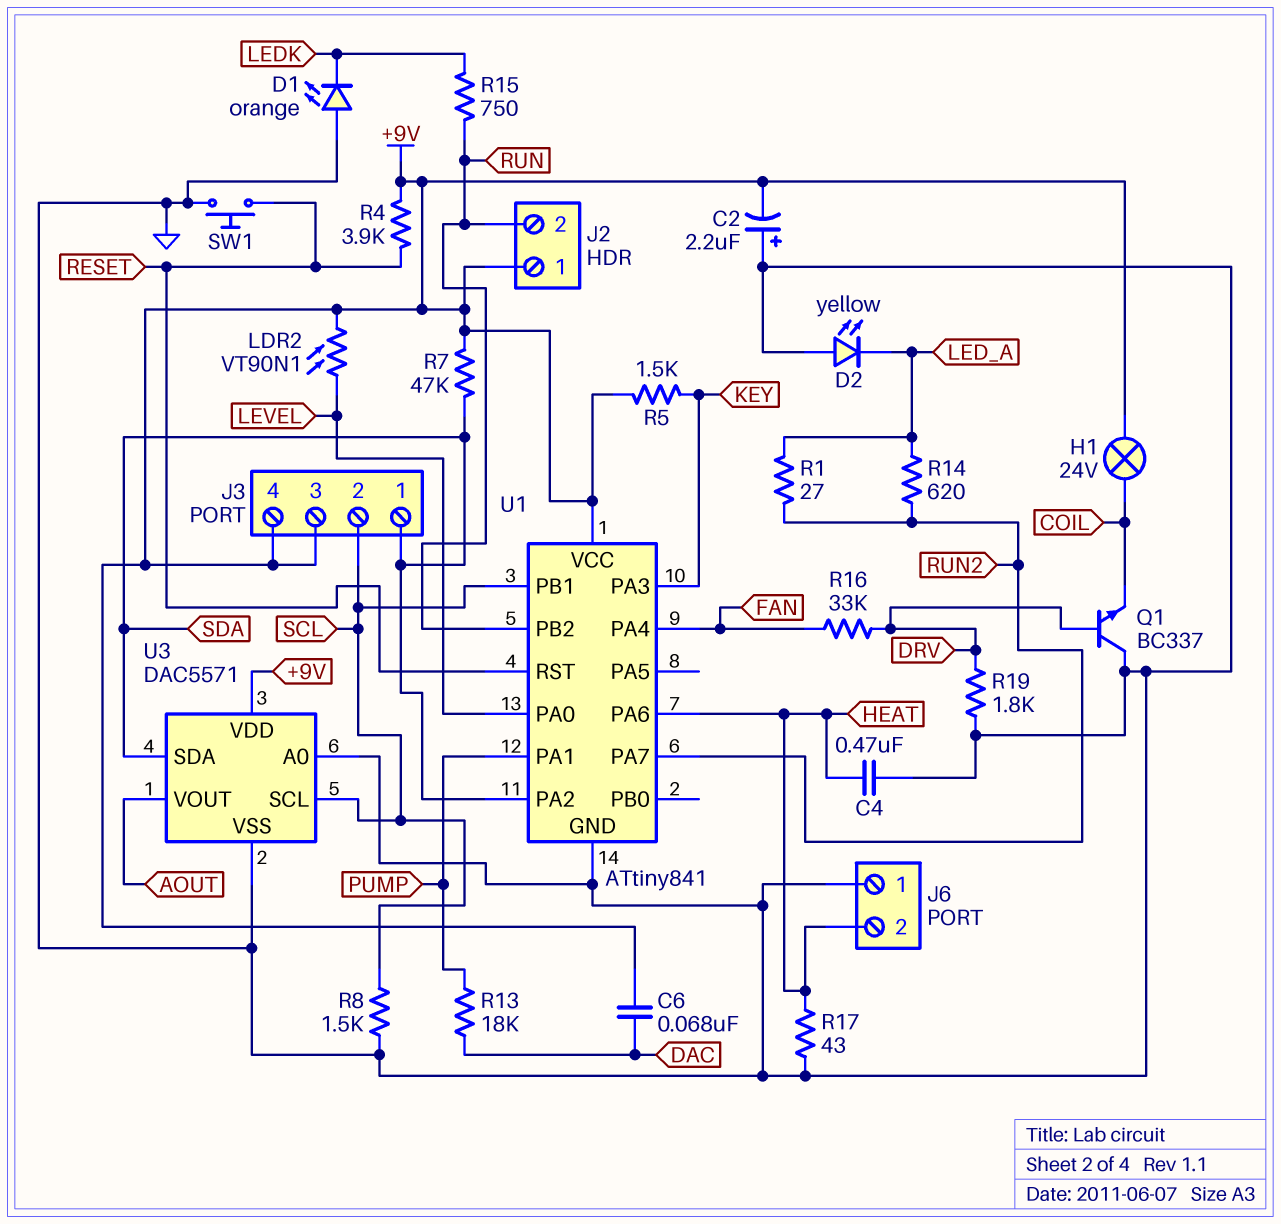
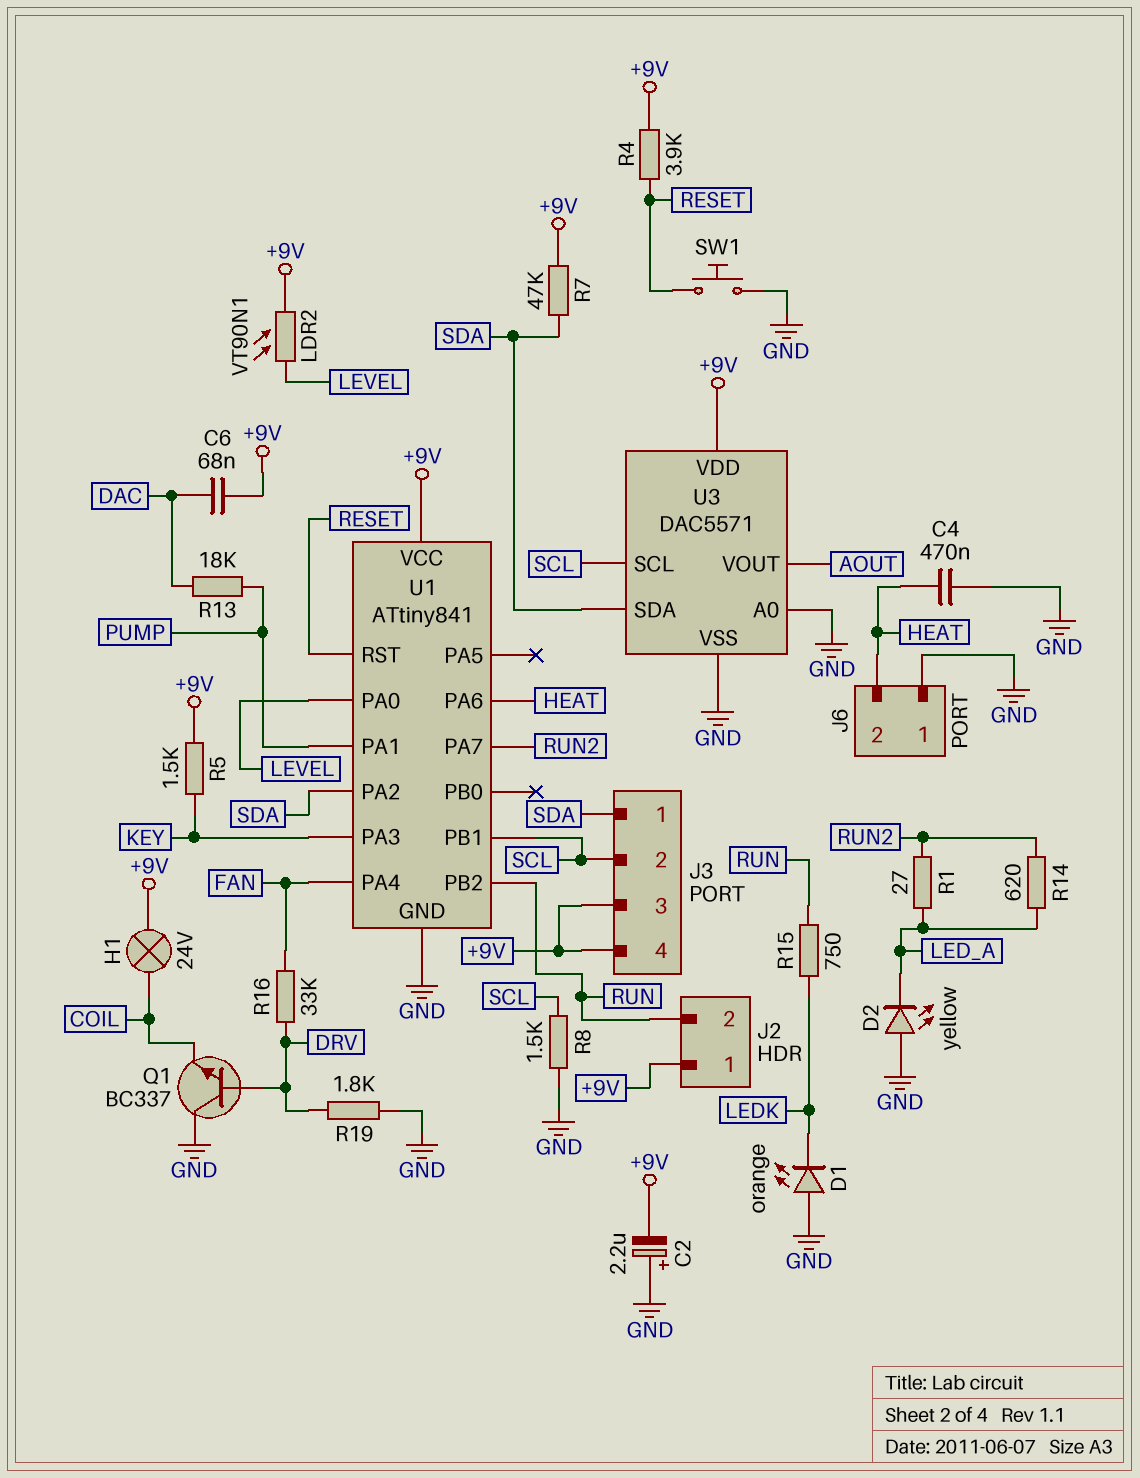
R17: 43 (GND, HEAT) -> none

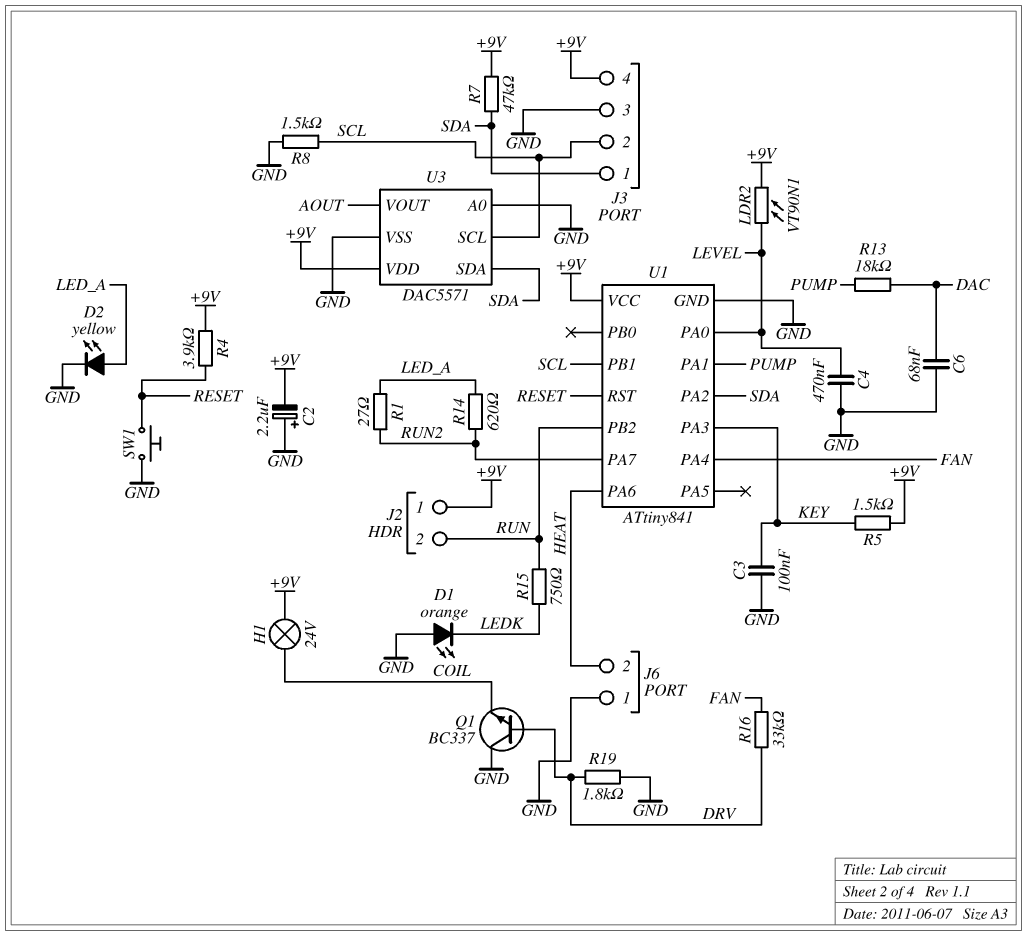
C3: none -> 100nF (GND, KEY)
C4: 470nF (GND, HEAT) -> 470nF (GND, LEVEL)
C6: 68nF (+9V, DAC) -> 68nF (DAC, GND)
D2: LED yellow (A GND, K LED_A) -> LED yellow (A LED_A, K GND)
J3 pin 3: +9V -> GND

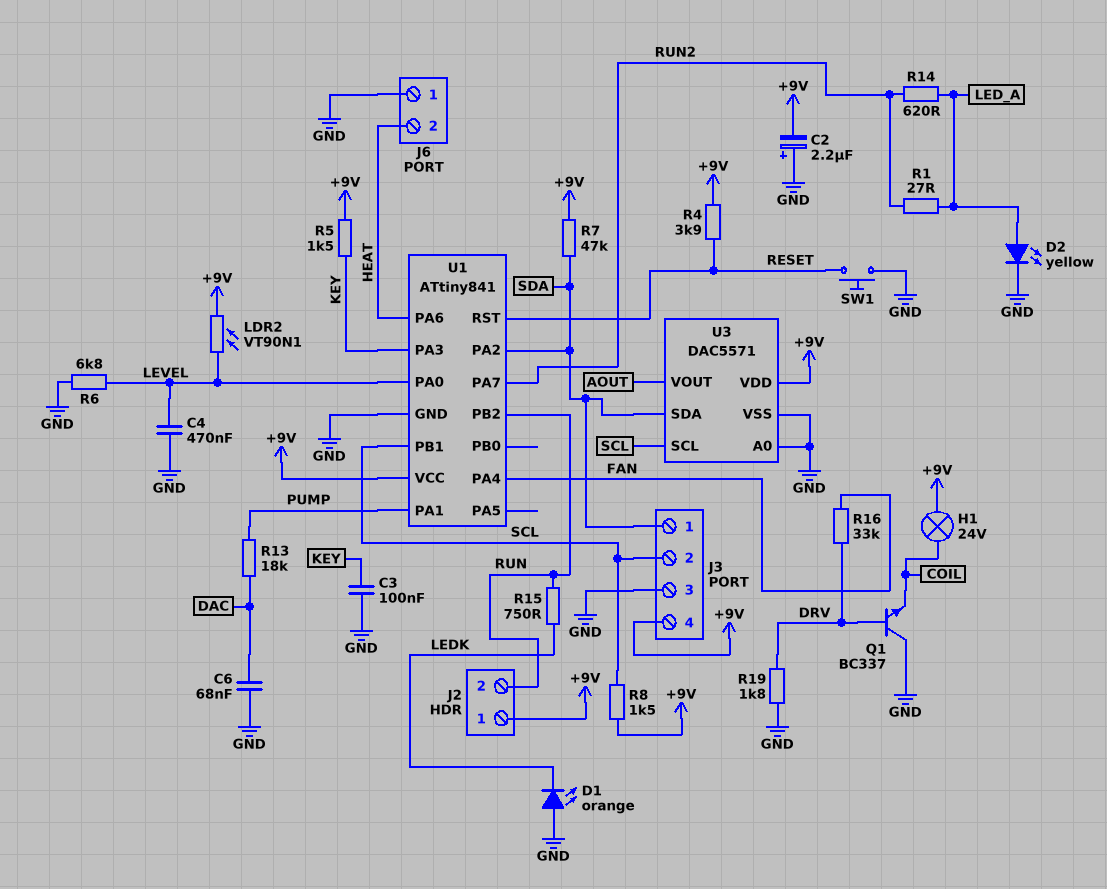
R6: none -> 6.8k (GND, LEVEL)
R8: 1.5k (GND, SCL) -> 1.5k (+9V, SCL)

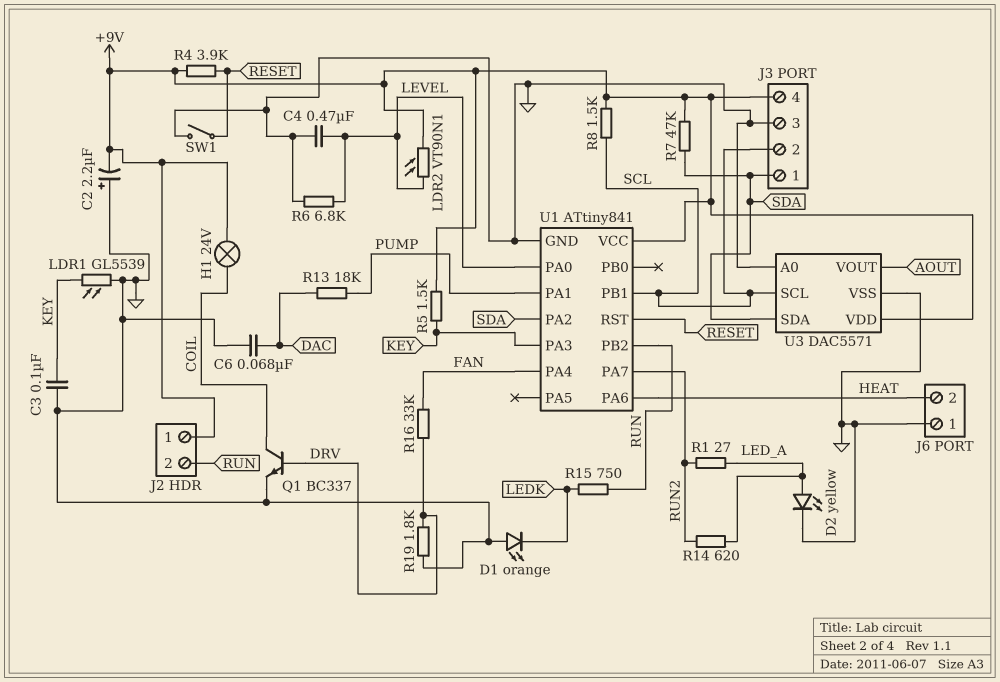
LDR1: none -> GL5539 (GND, KEY)
Q1: NPN BC337 (B DRV, C GND, E COIL) -> NPN BC337 (B DRV, C COIL, E GND)
SW1: button (GND, RESET) -> switch (GND, RESET)

